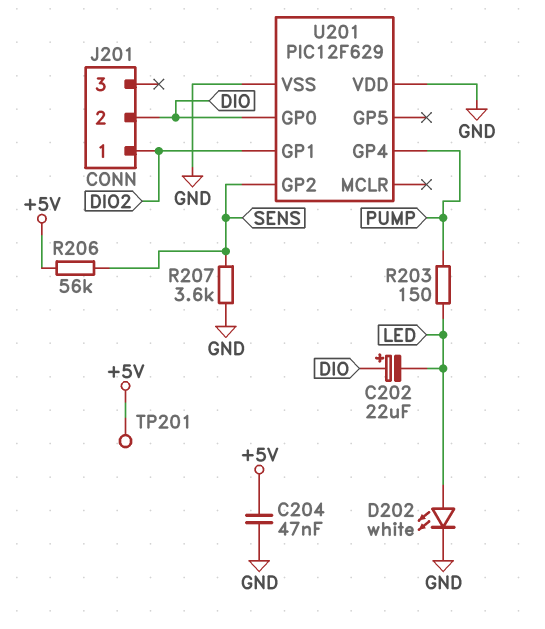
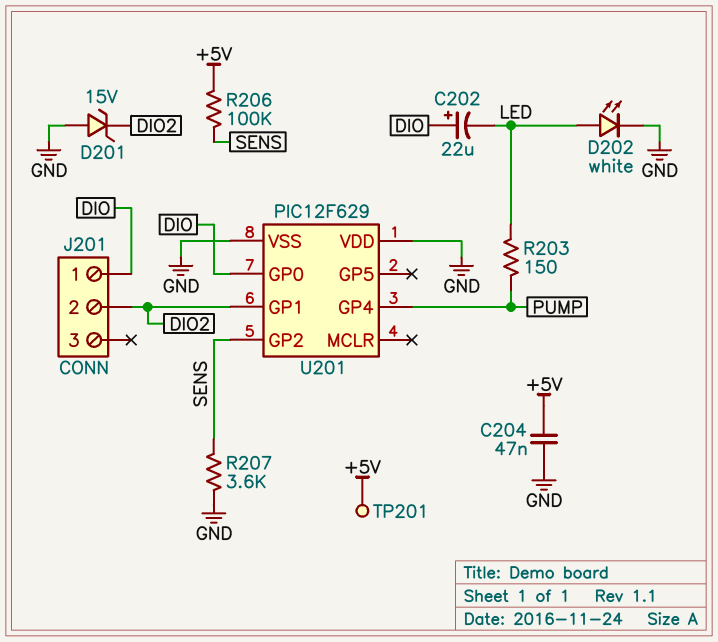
D201: none -> zener 15V (A GND, K DIO2)
J201 pin 1: DIO2 -> DIO
J201 pin 2: DIO -> DIO2
R206: 56k (+5V, SENS) -> 100k (+5V, SENS)

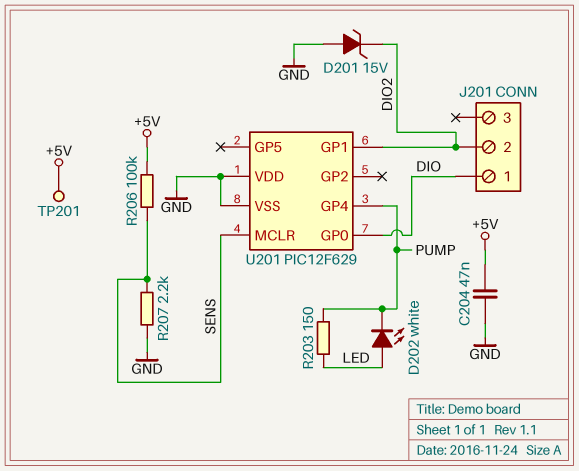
C202: 22uF (plus DIO, minus LED) -> none
D202: LED white (A LED, K GND) -> LED white (A LED, K PUMP)
R207: 3.6k (GND, SENS) -> 2.2k (GND, SENS)
U201 pin GP2: SENS -> none
U201 pin MCLR: none -> SENS

